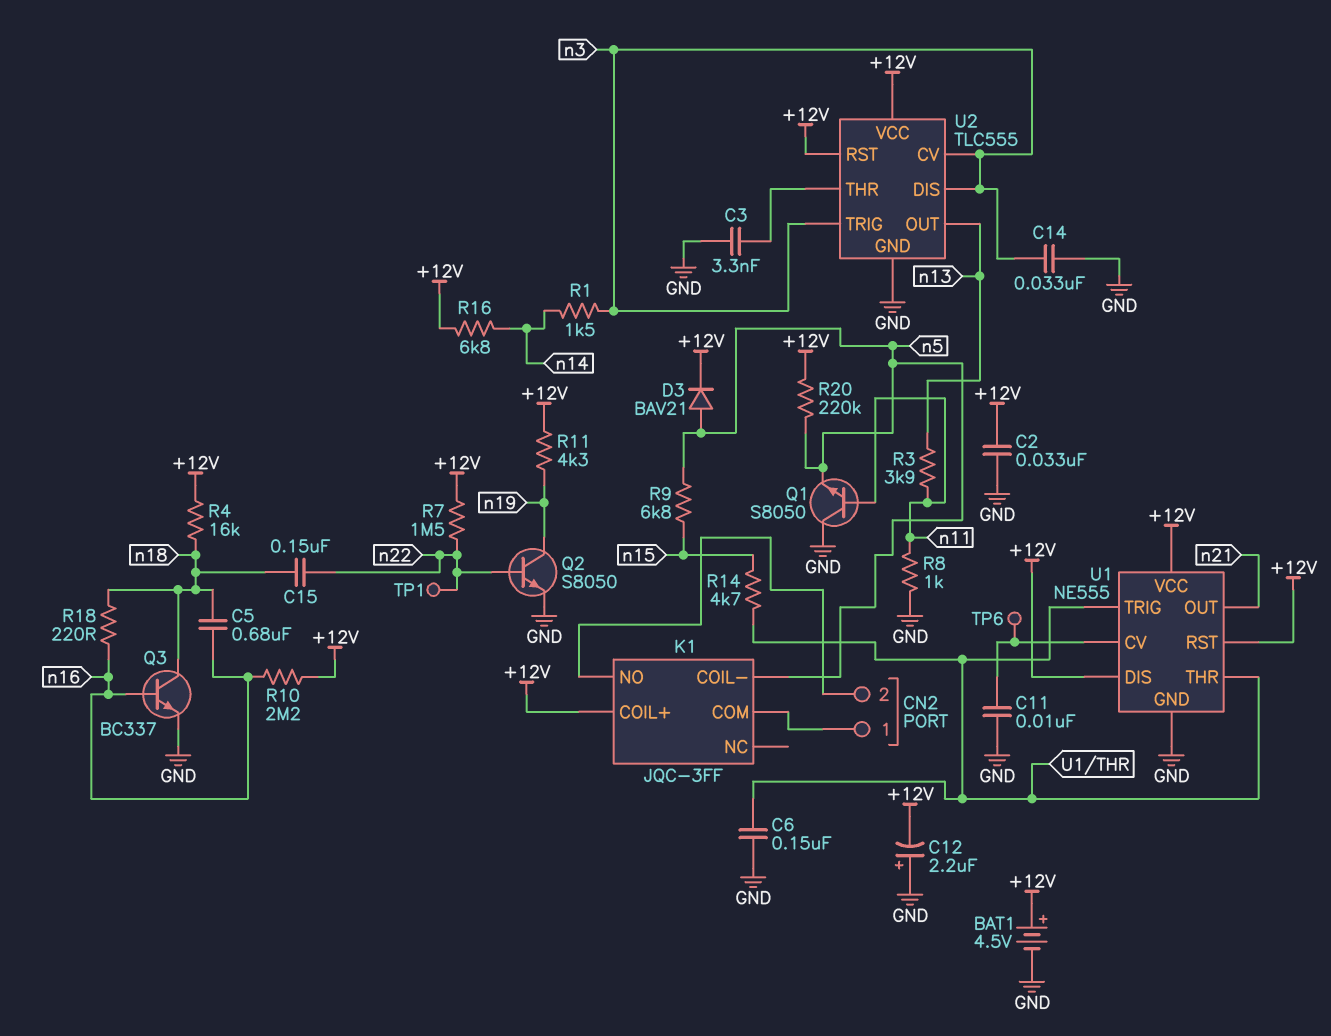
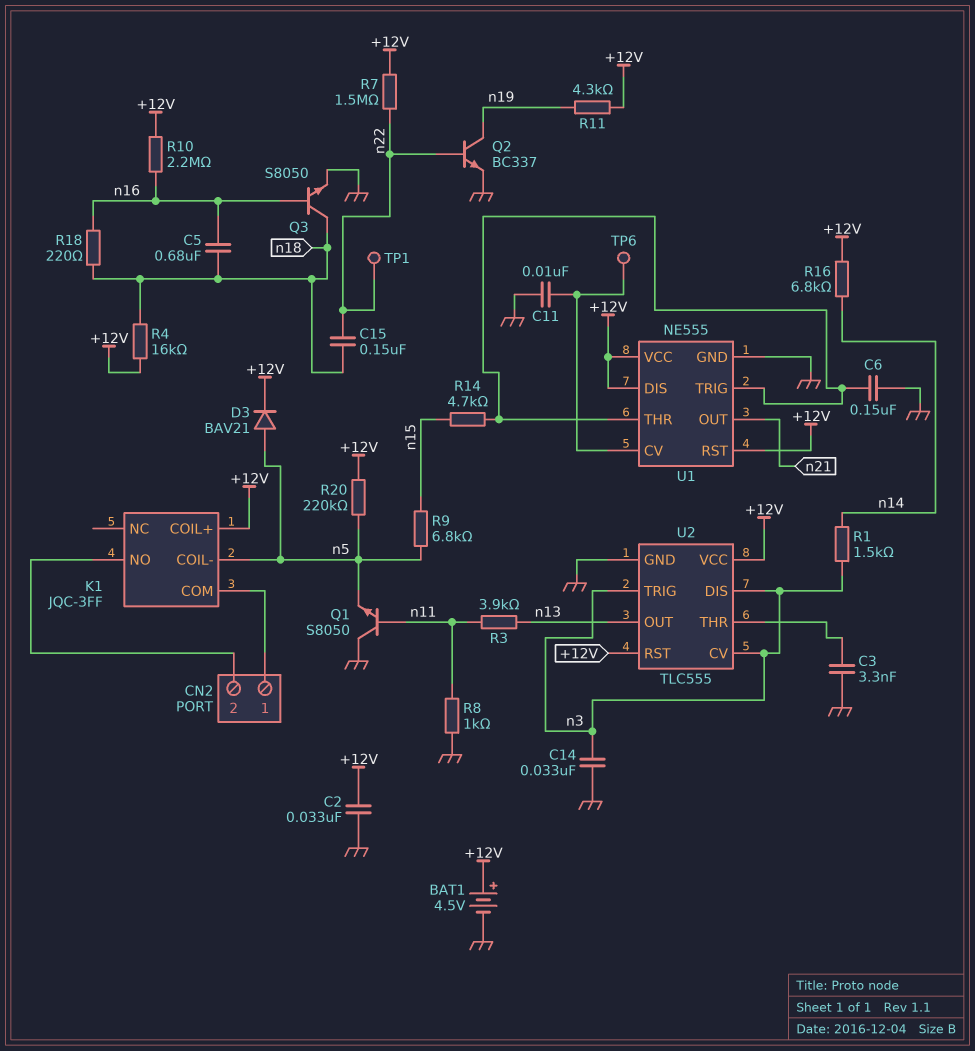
C12: 2.2uF (plus GND, minus +12V) -> none
Q2: NPN S8050 (B n22, C n19, E GND) -> NPN BC337 (B n22, C n19, E GND)
Q3: NPN BC337 (B n16, C n18, E GND) -> NPN S8050 (B n16, C n18, E GND)

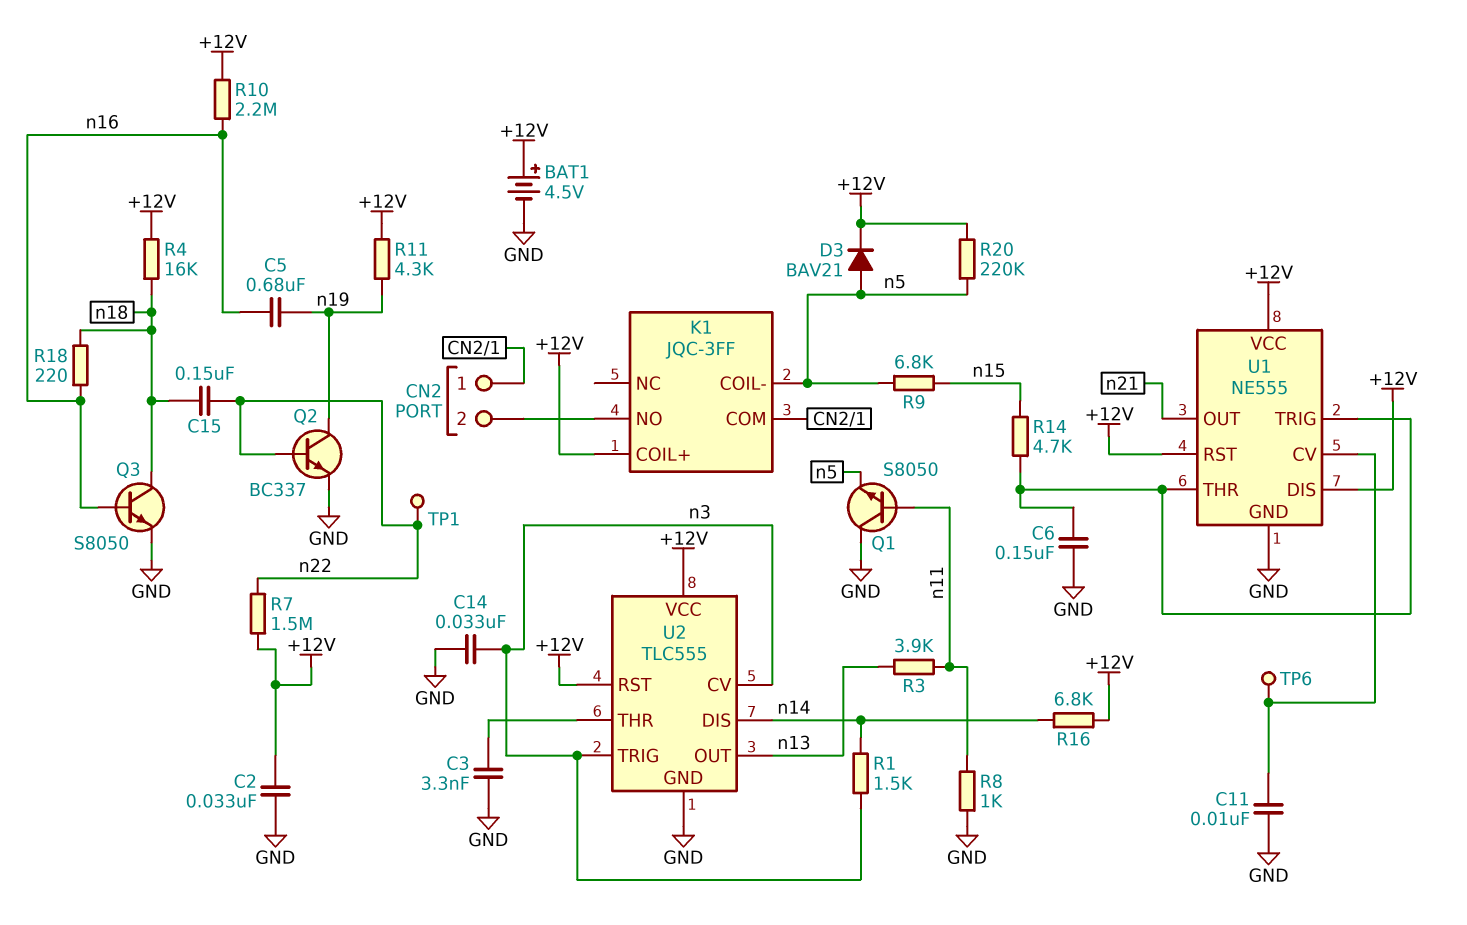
C5: 680nF (n16, n18) -> 680nF (n16, n19)
U2 pin DIS: n3 -> n14

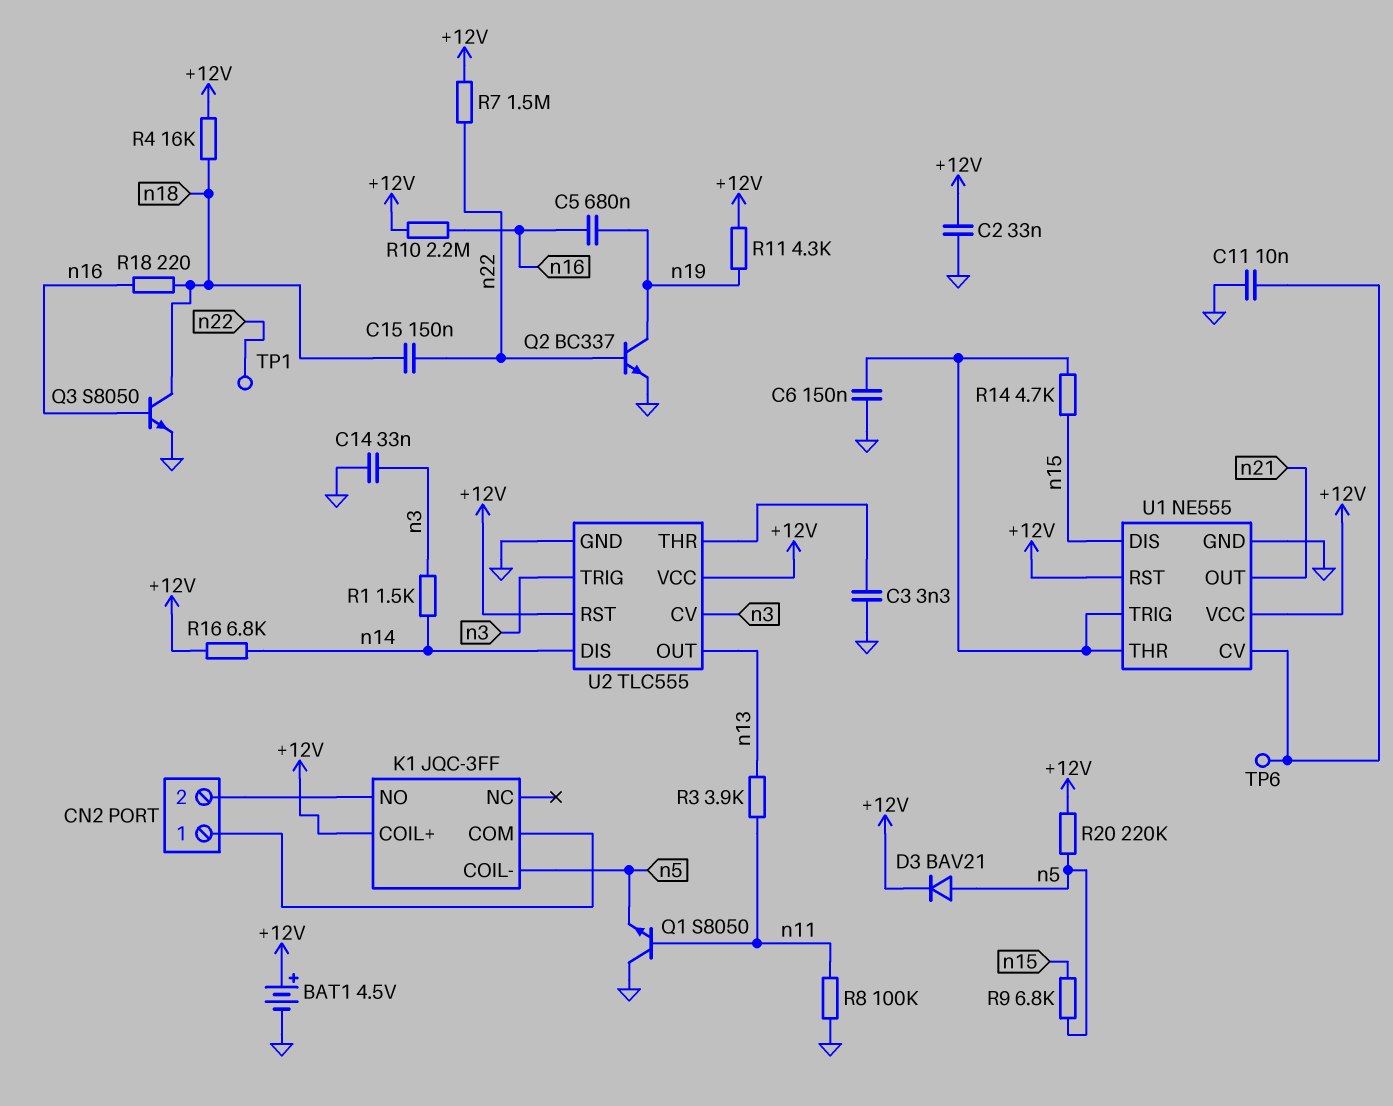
R8: 1k (GND, n11) -> 100k (GND, n11)
U1 pin DIS: +12V -> n15

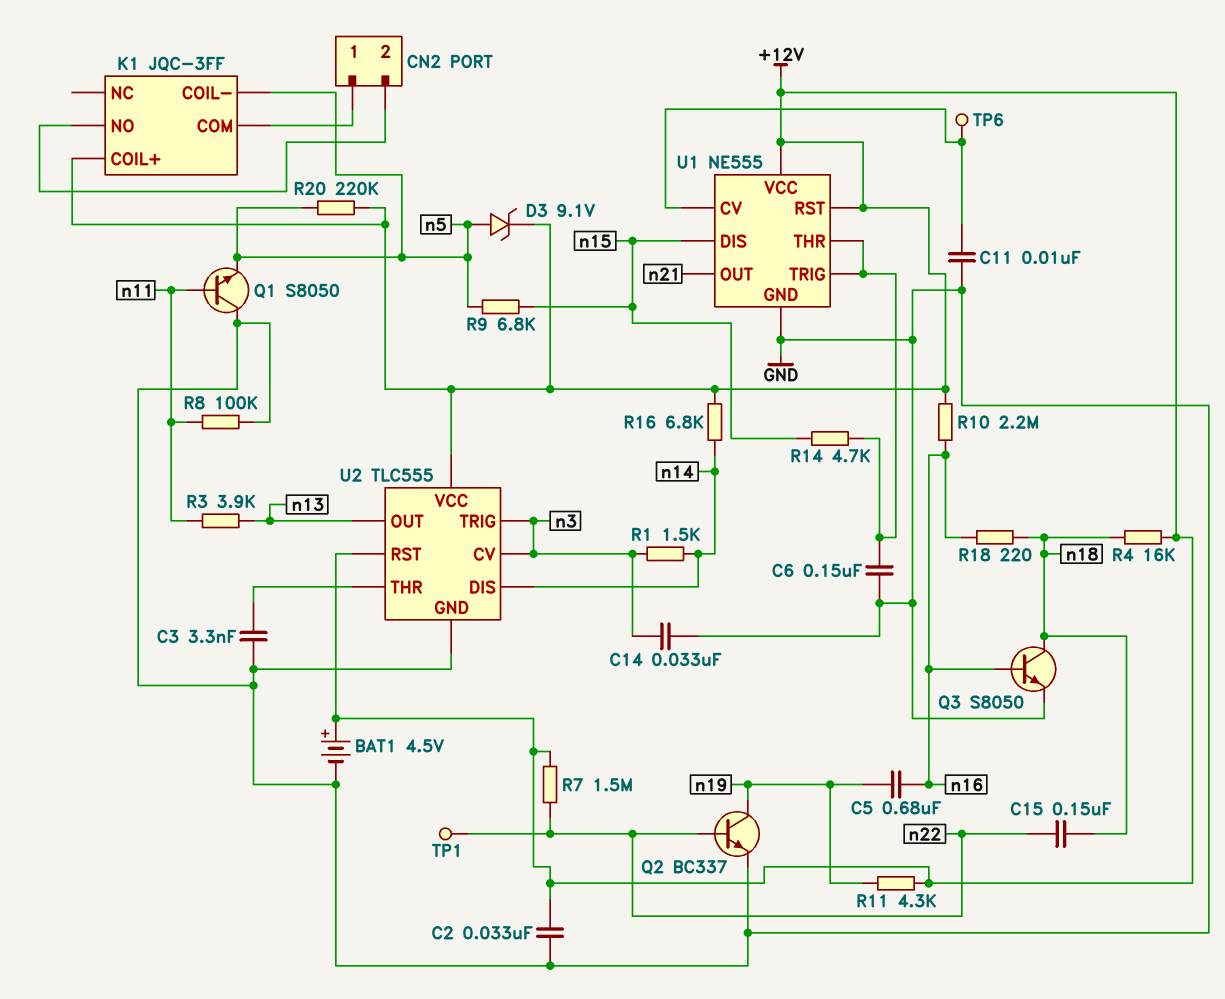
D3: diode BAV21 (A n5, K +12V) -> zener 9.1V (A n5, K +12V)

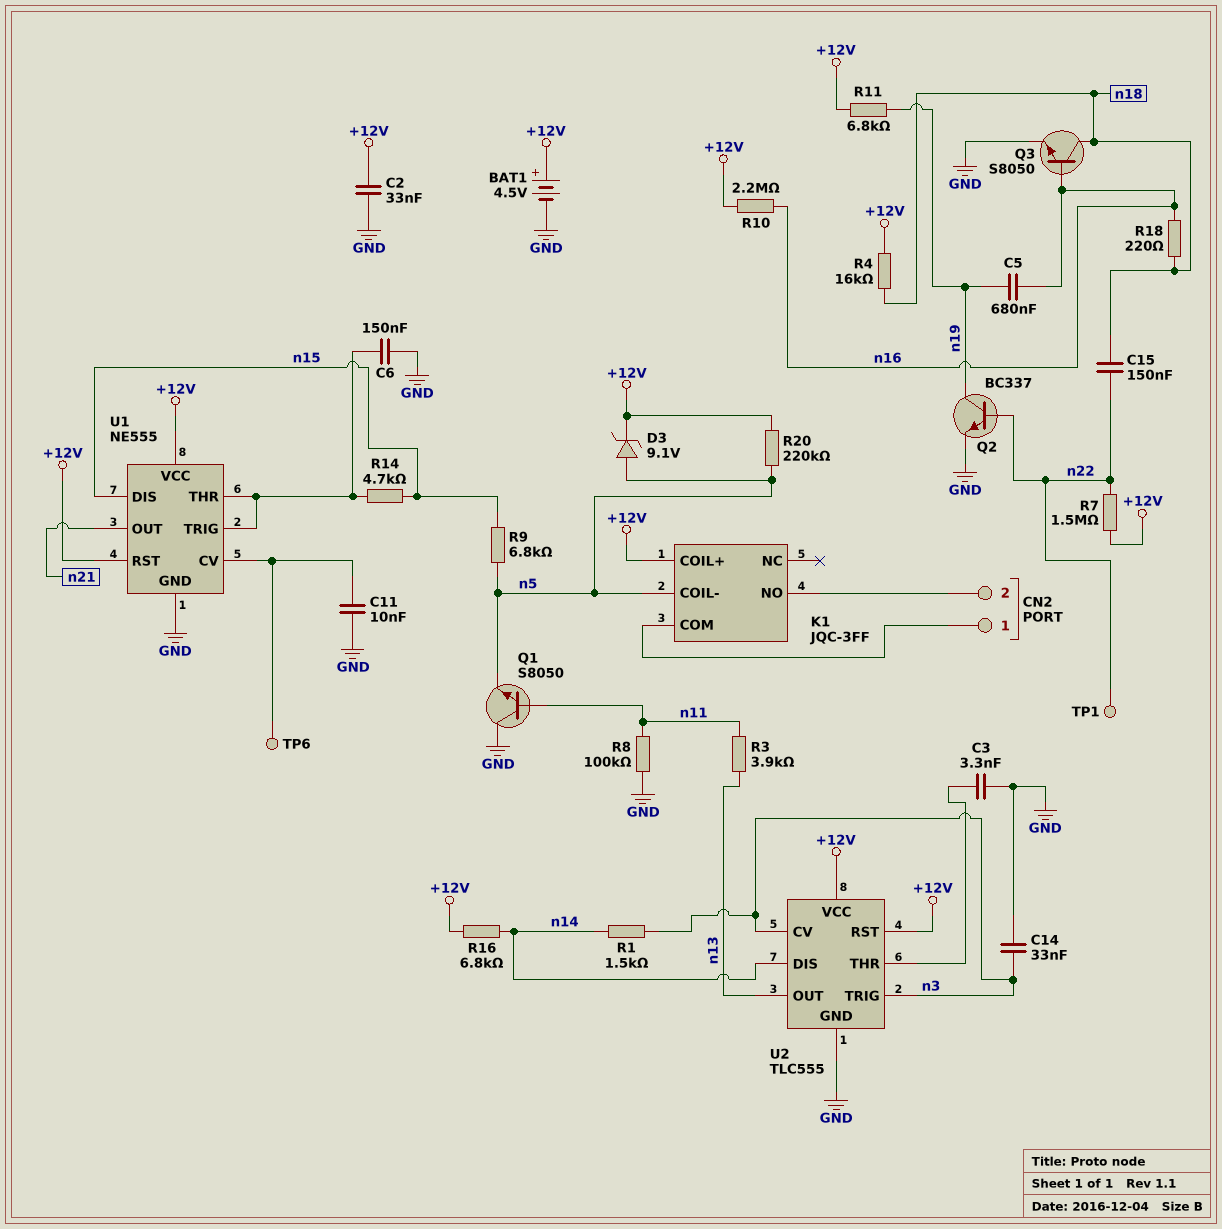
R11: 4.3k (+12V, n19) -> 6.8k (+12V, n19)

